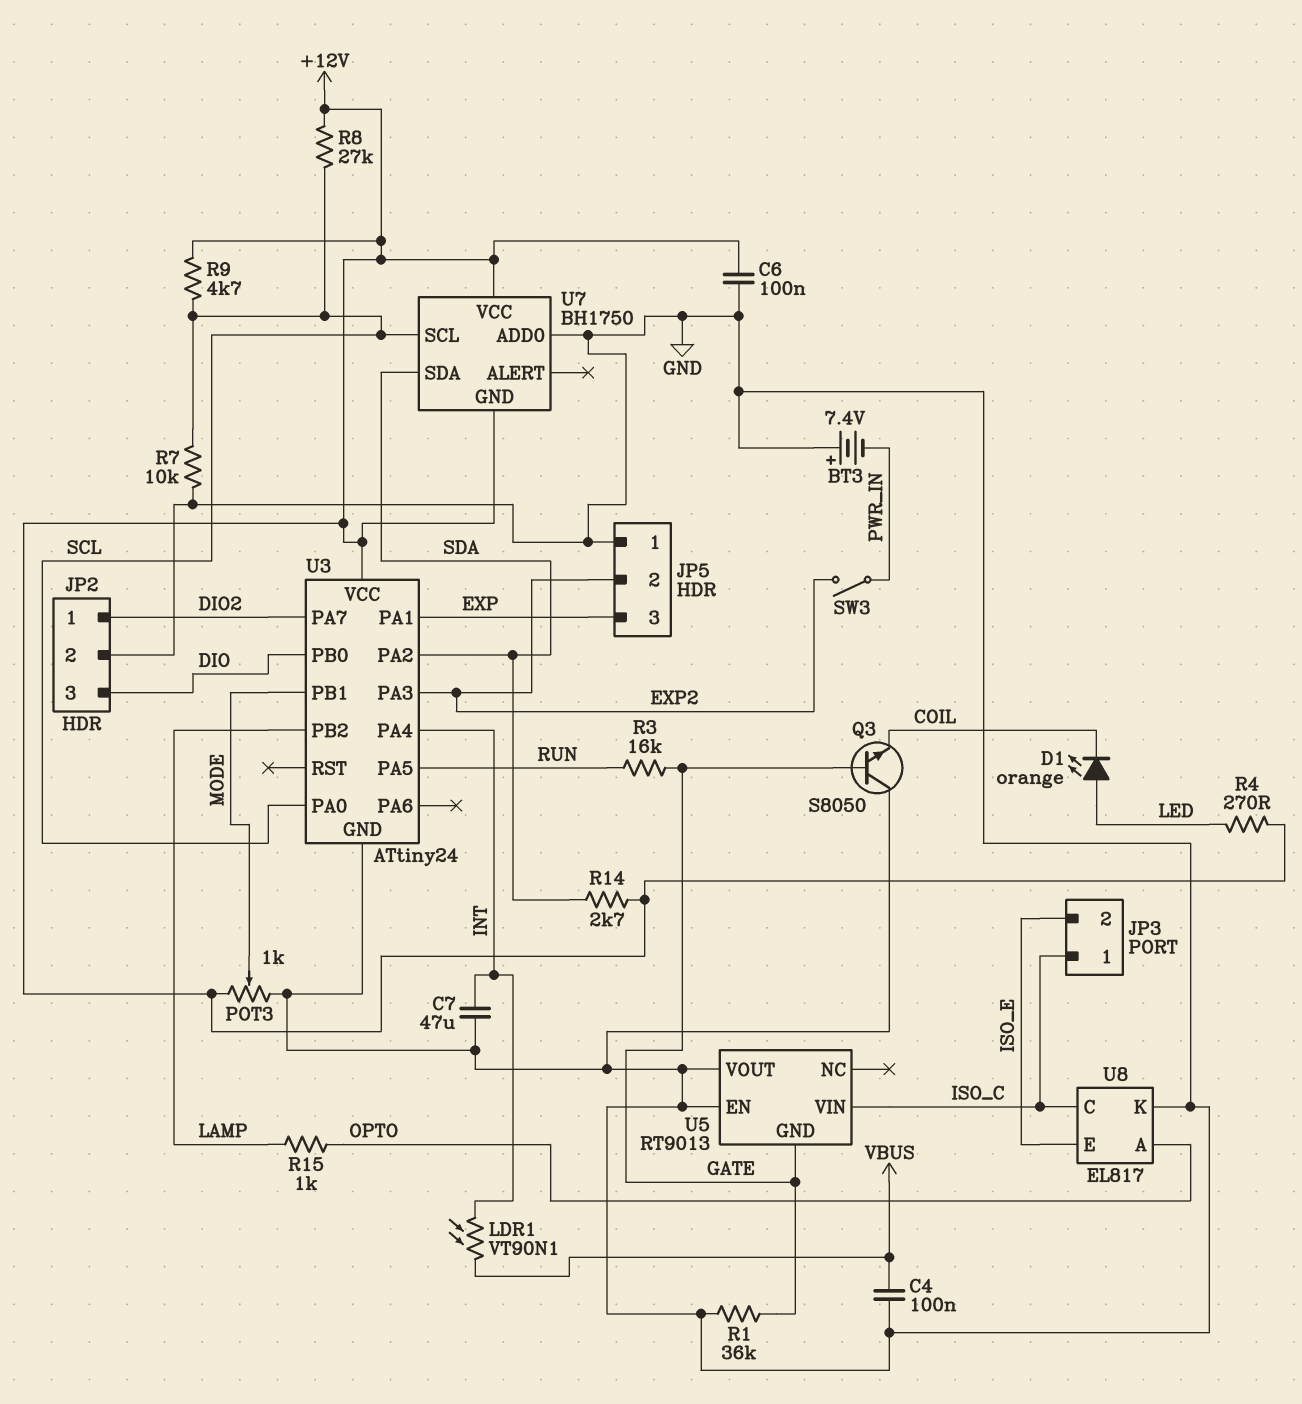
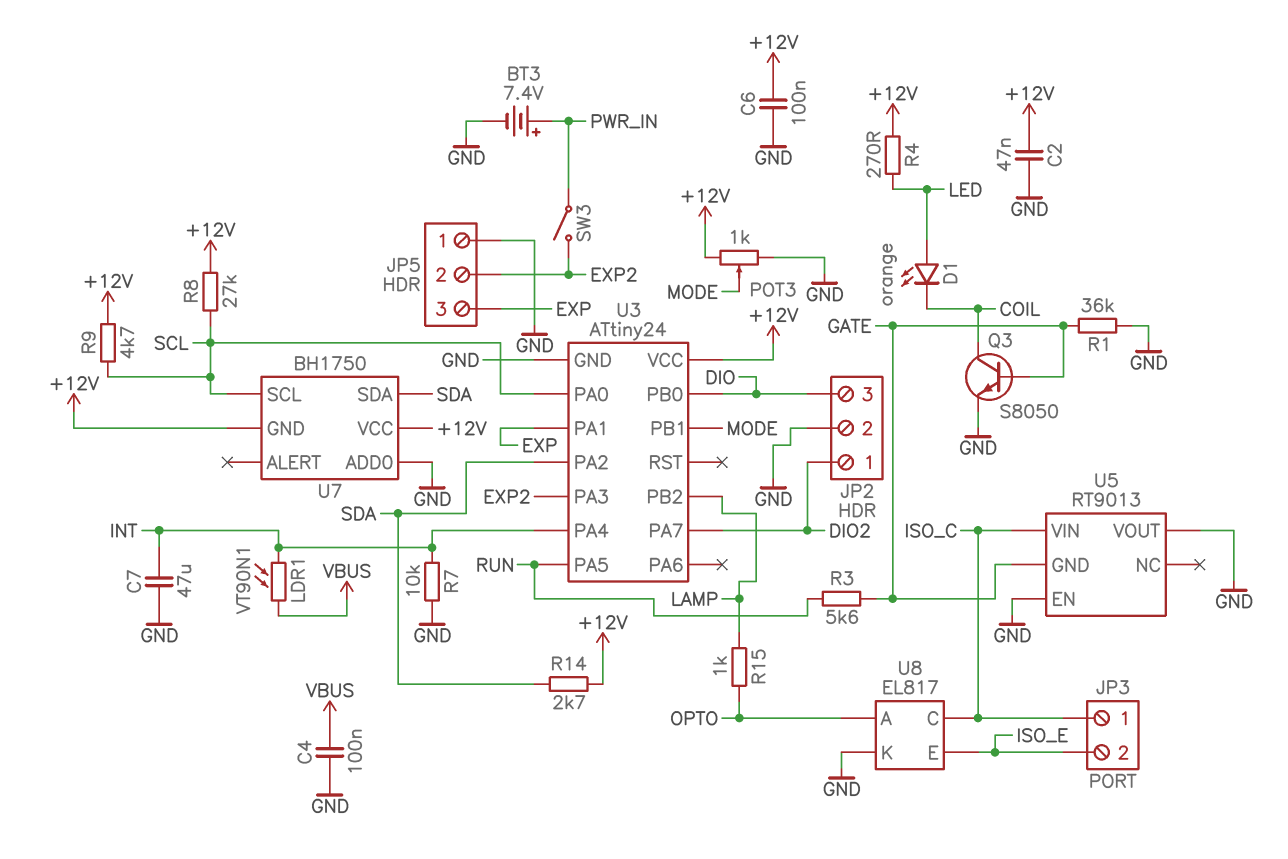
BT3: 7.4V (plus GND, minus PWR_IN) -> 7.4V (plus PWR_IN, minus GND)
C2: none -> 47nF (+12V, GND)
Q3: NPN S8050 (B GATE, C GND, E COIL) -> NPN S8050 (B GATE, C COIL, E GND)
R3: 16k (GATE, RUN) -> 5.6k (GATE, RUN)
R7: 10k (GND, SCL) -> 10k (GND, INT)

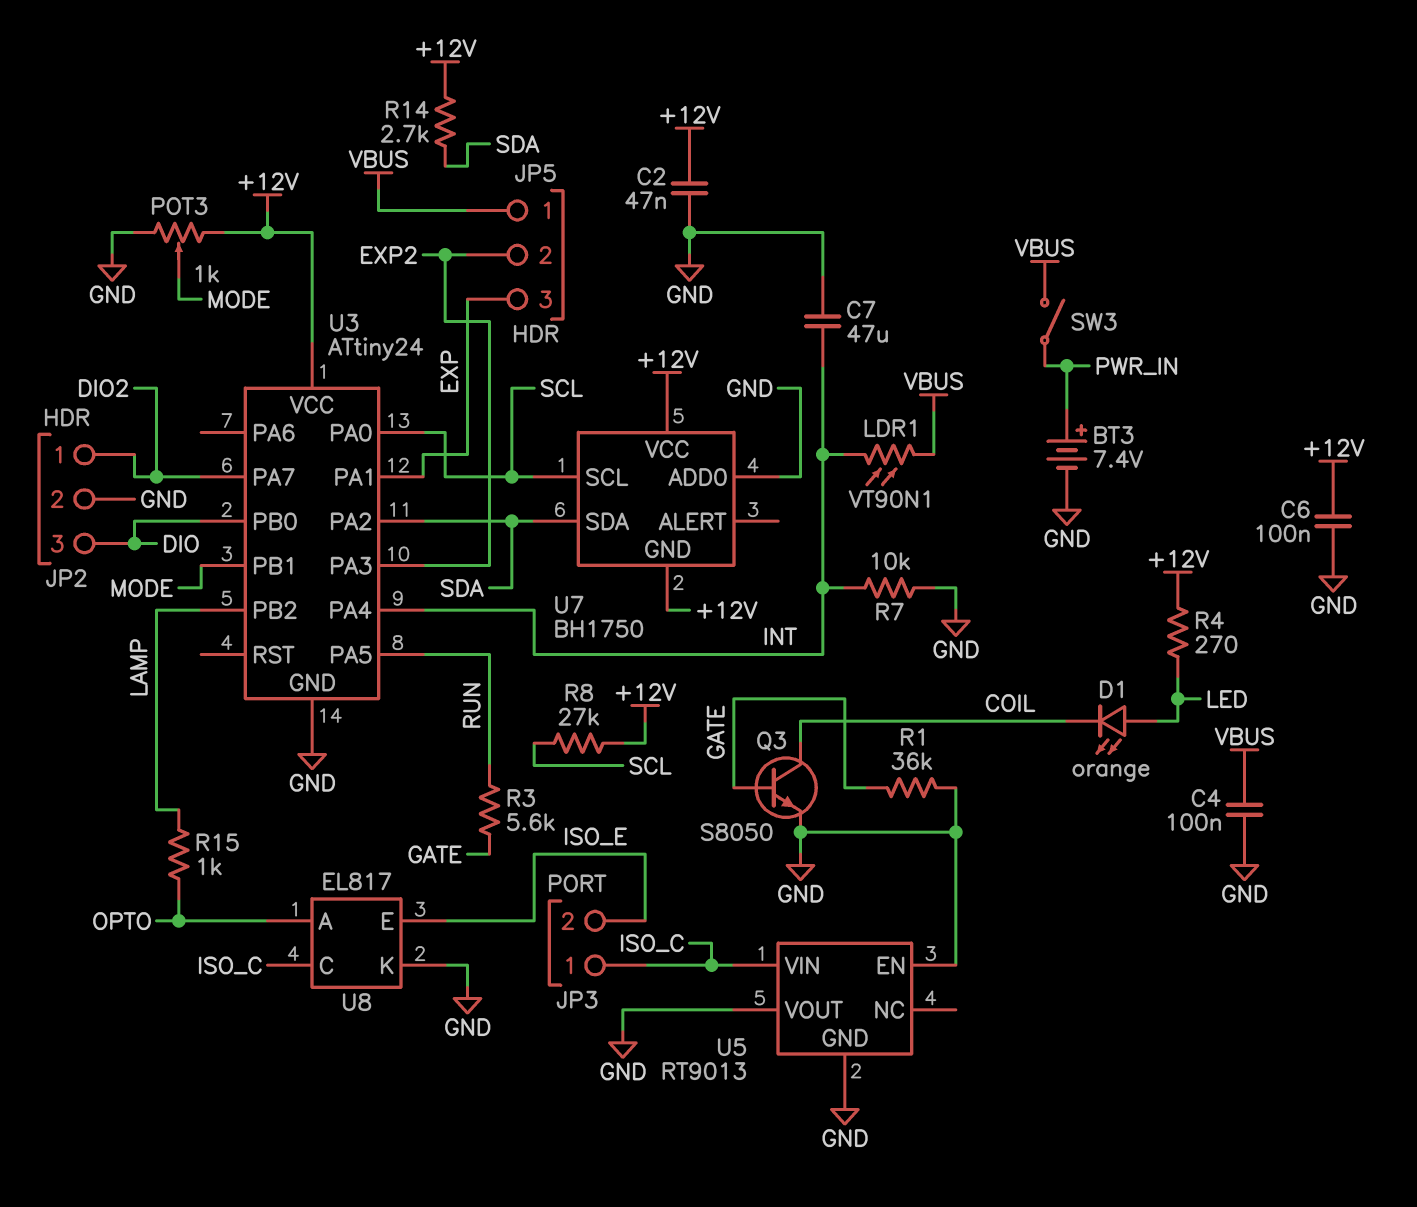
JP5 pin 1: GND -> VBUS
R9: 4.7k (+12V, SCL) -> none
SW3: switch (EXP2, PWR_IN) -> switch (PWR_IN, VBUS)
U5 pin GND: GATE -> GND

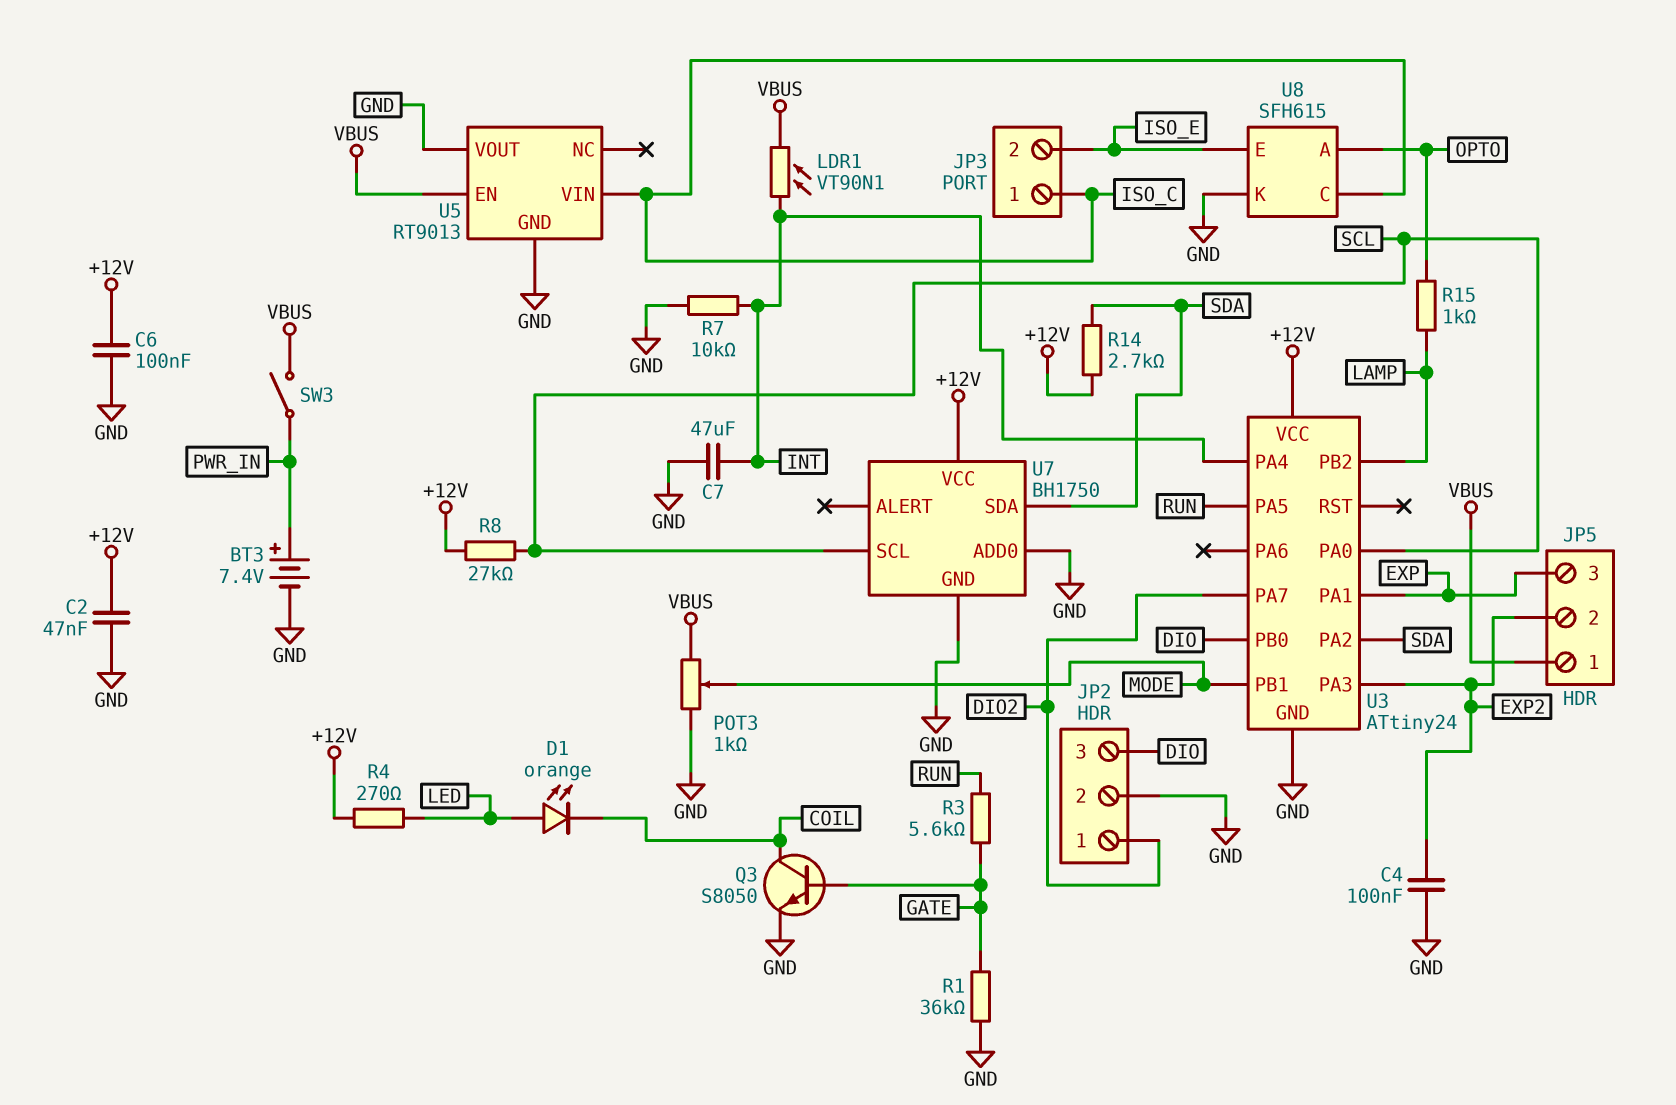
C4: 100nF (GND, VBUS) -> 100nF (EXP2, GND)
POT3: 1k (+12V, GND, wiper MODE) -> 1k (GND, VBUS, wiper MODE)
U5 pin EN: GND -> VBUS
U7 pin GND: +12V -> GND
U8: EL817 -> SFH615

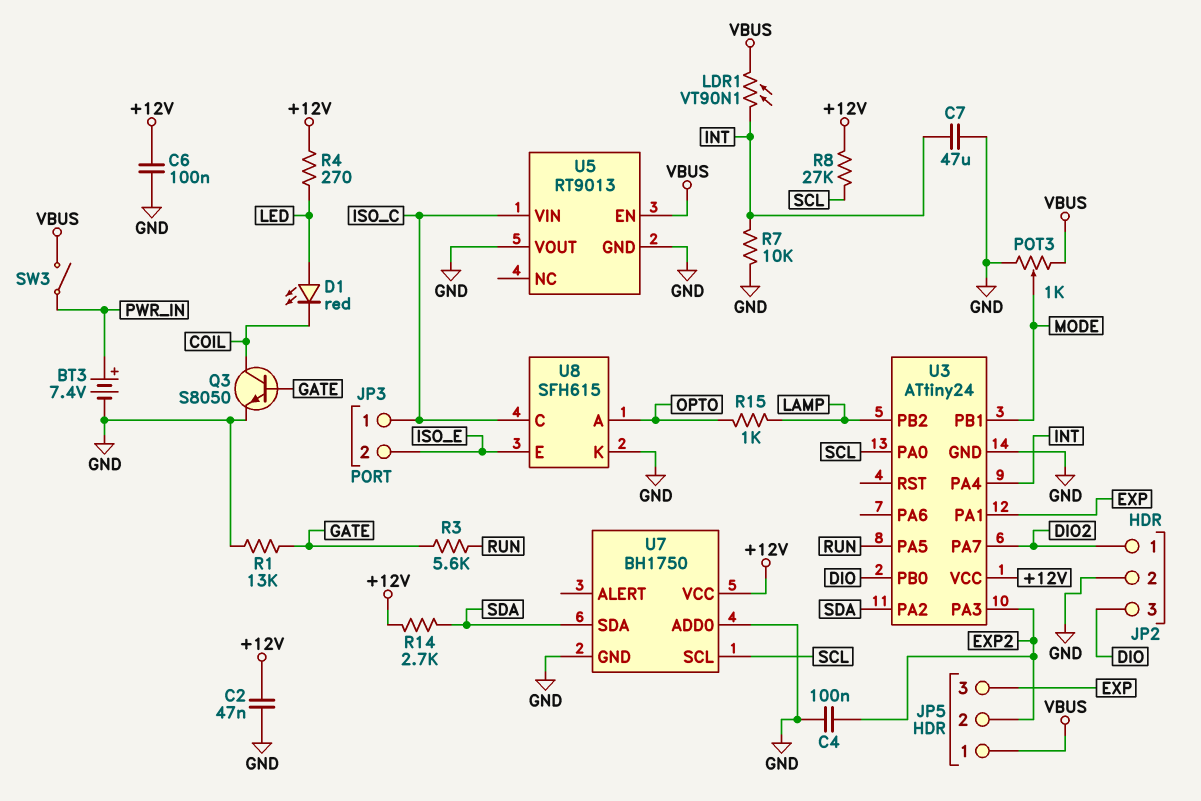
D1: LED orange (A LED, K COIL) -> LED red (A LED, K COIL)
R1: 36k (GATE, GND) -> 13k (GATE, GND)

